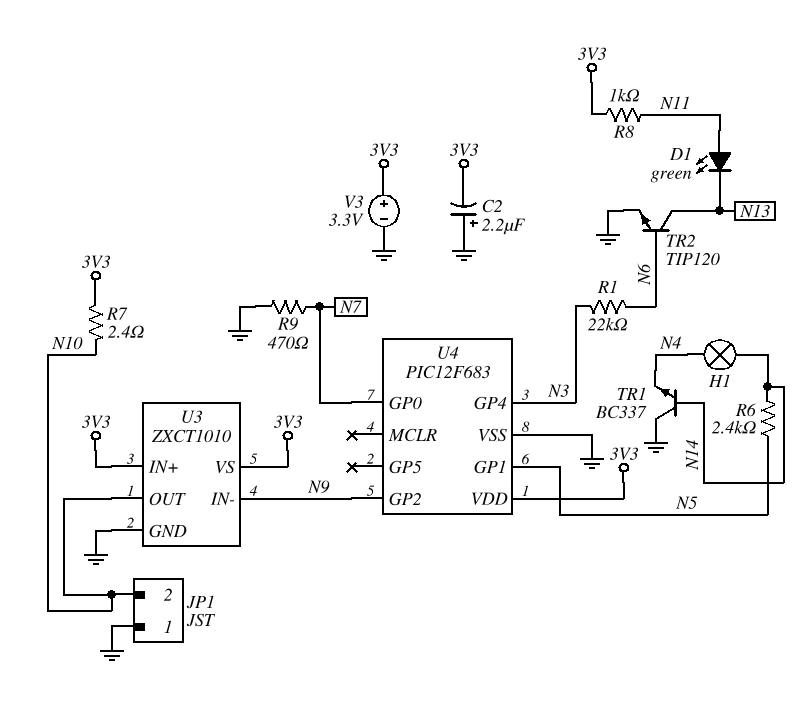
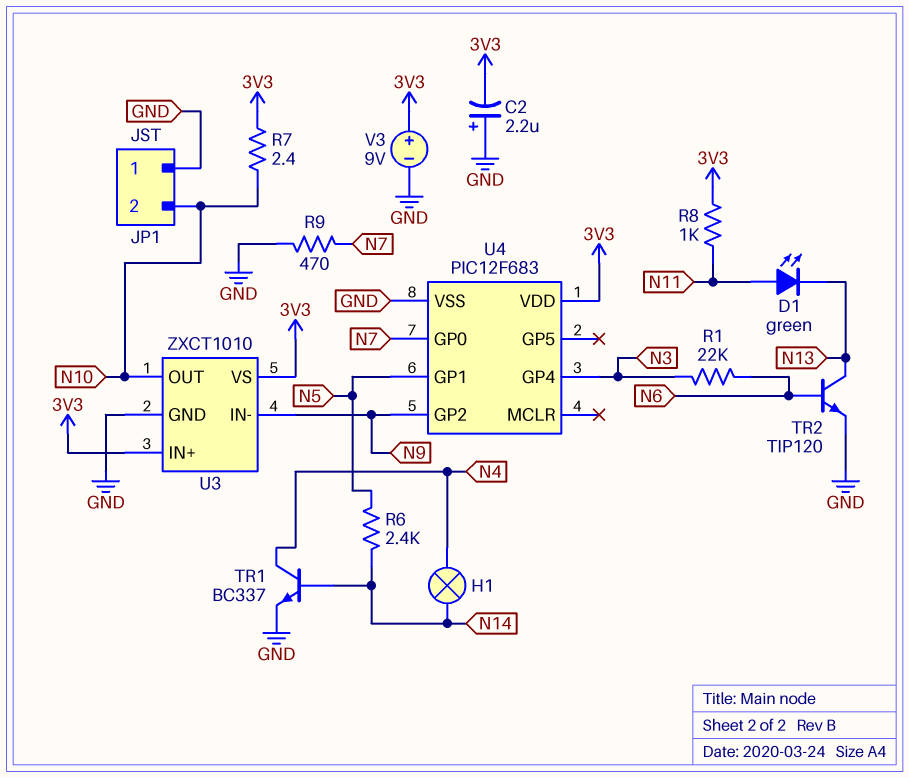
TR1: NPN BC337 (B N14, C GND, E N4) -> NPN BC337 (B N14, C N4, E GND)
V3: 3.3V (plus 3V3, minus GND) -> 9V (plus 3V3, minus GND)

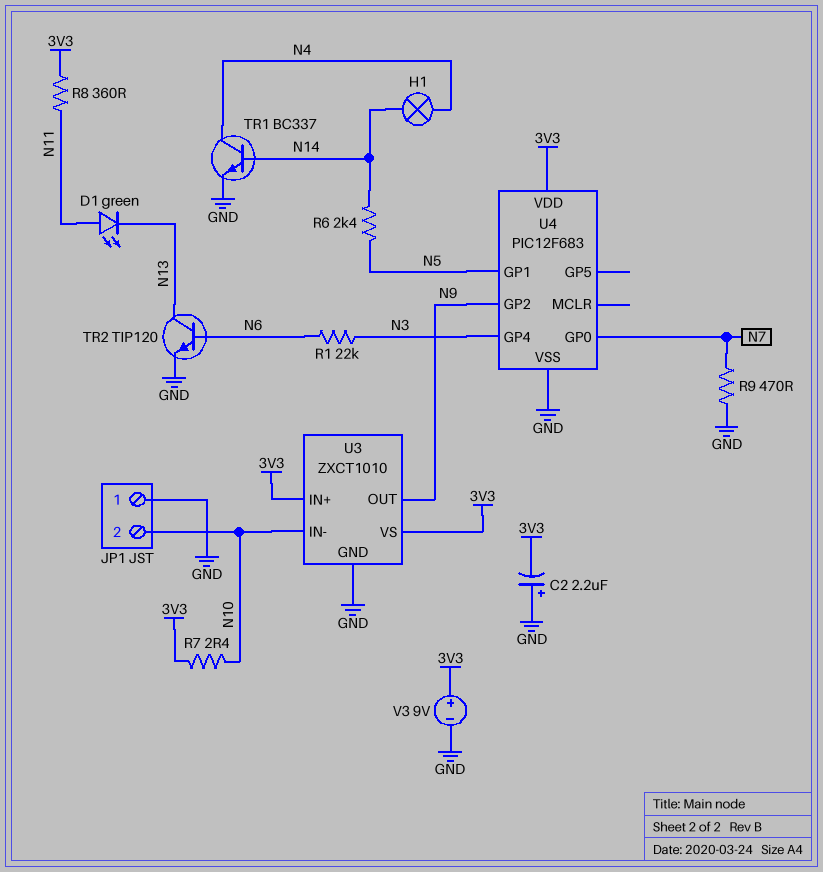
R8: 1k (3V3, N11) -> 360 (3V3, N11)
U3 pin IN-: N9 -> N10
U3 pin OUT: N10 -> N9

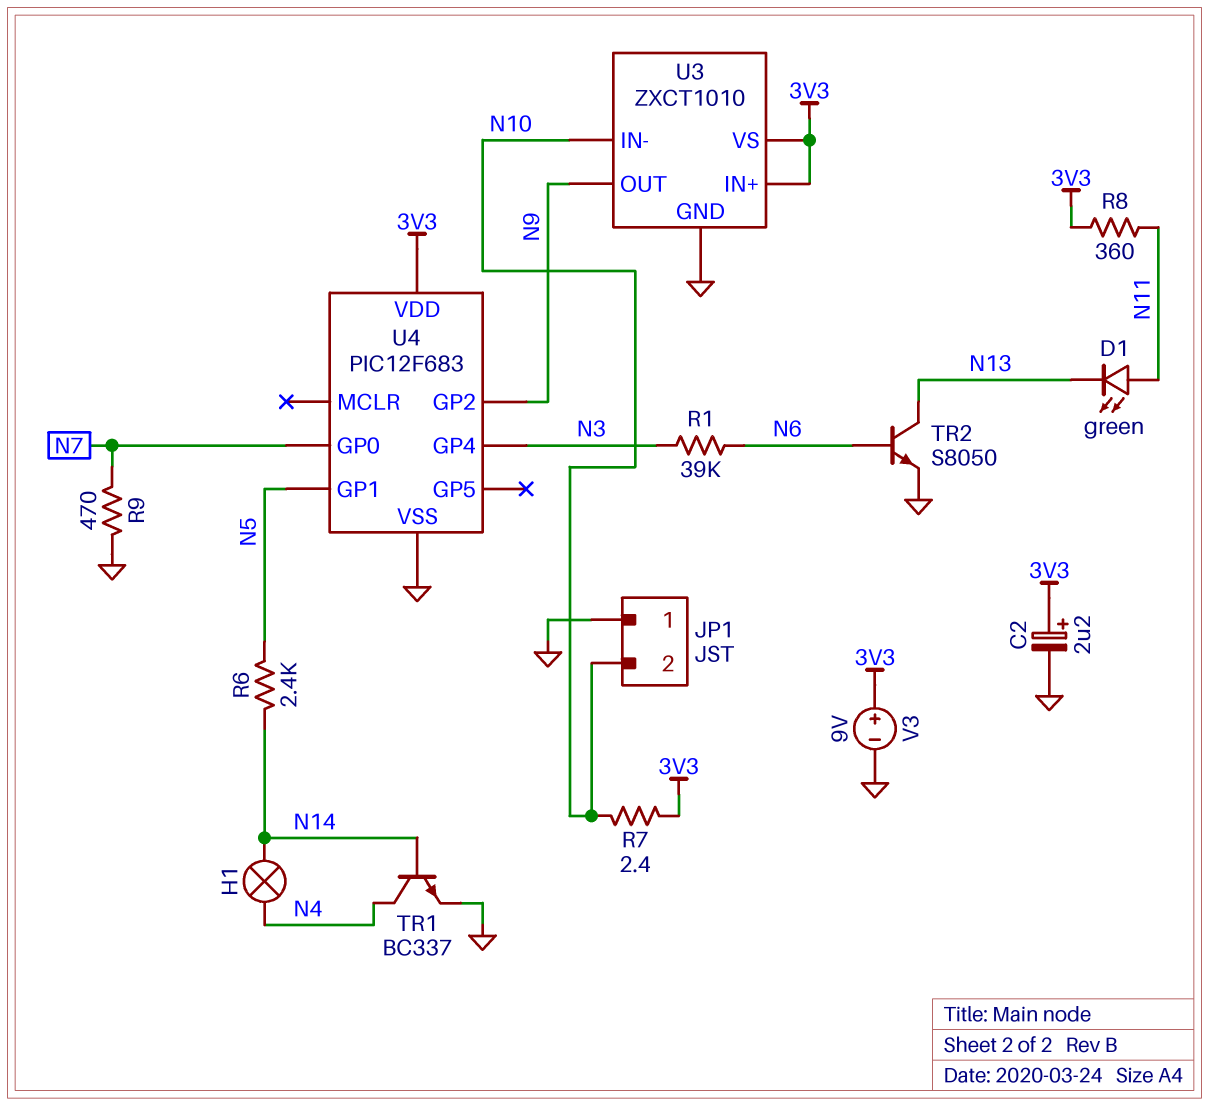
C2: 2.2uF (plus GND, minus 3V3) -> 2.2uF (plus 3V3, minus GND)
R1: 22k (N3, N6) -> 39k (N3, N6)
TR2: NPN TIP120 (B N6, C N13, E GND) -> NPN S8050 (B N6, C N13, E GND)

